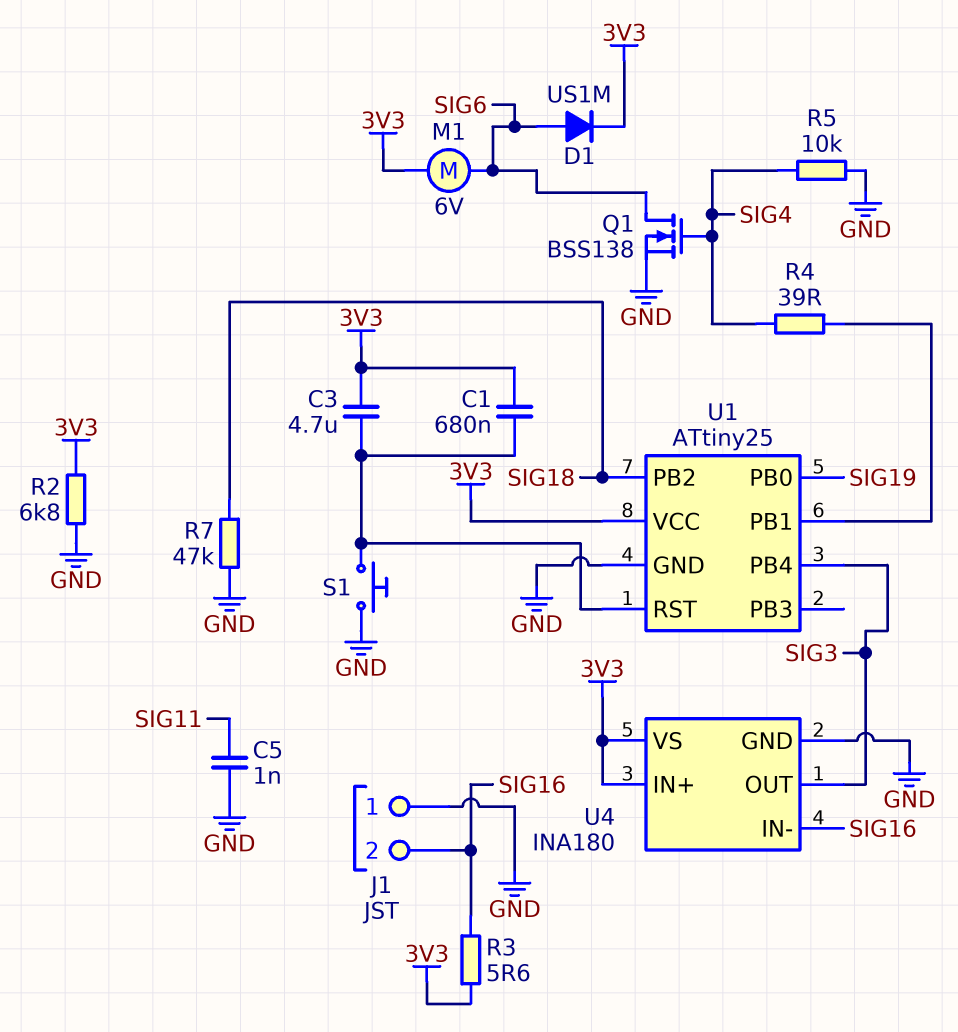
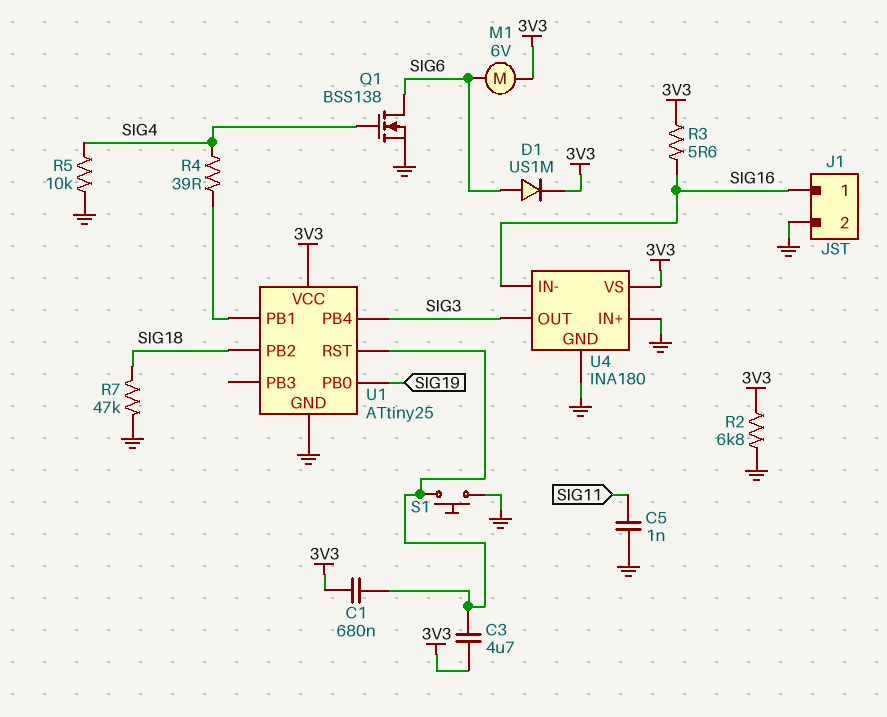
J1 pin 1: GND -> SIG16
J1 pin 2: SIG16 -> GND
U4 pin IN+: 3V3 -> GND

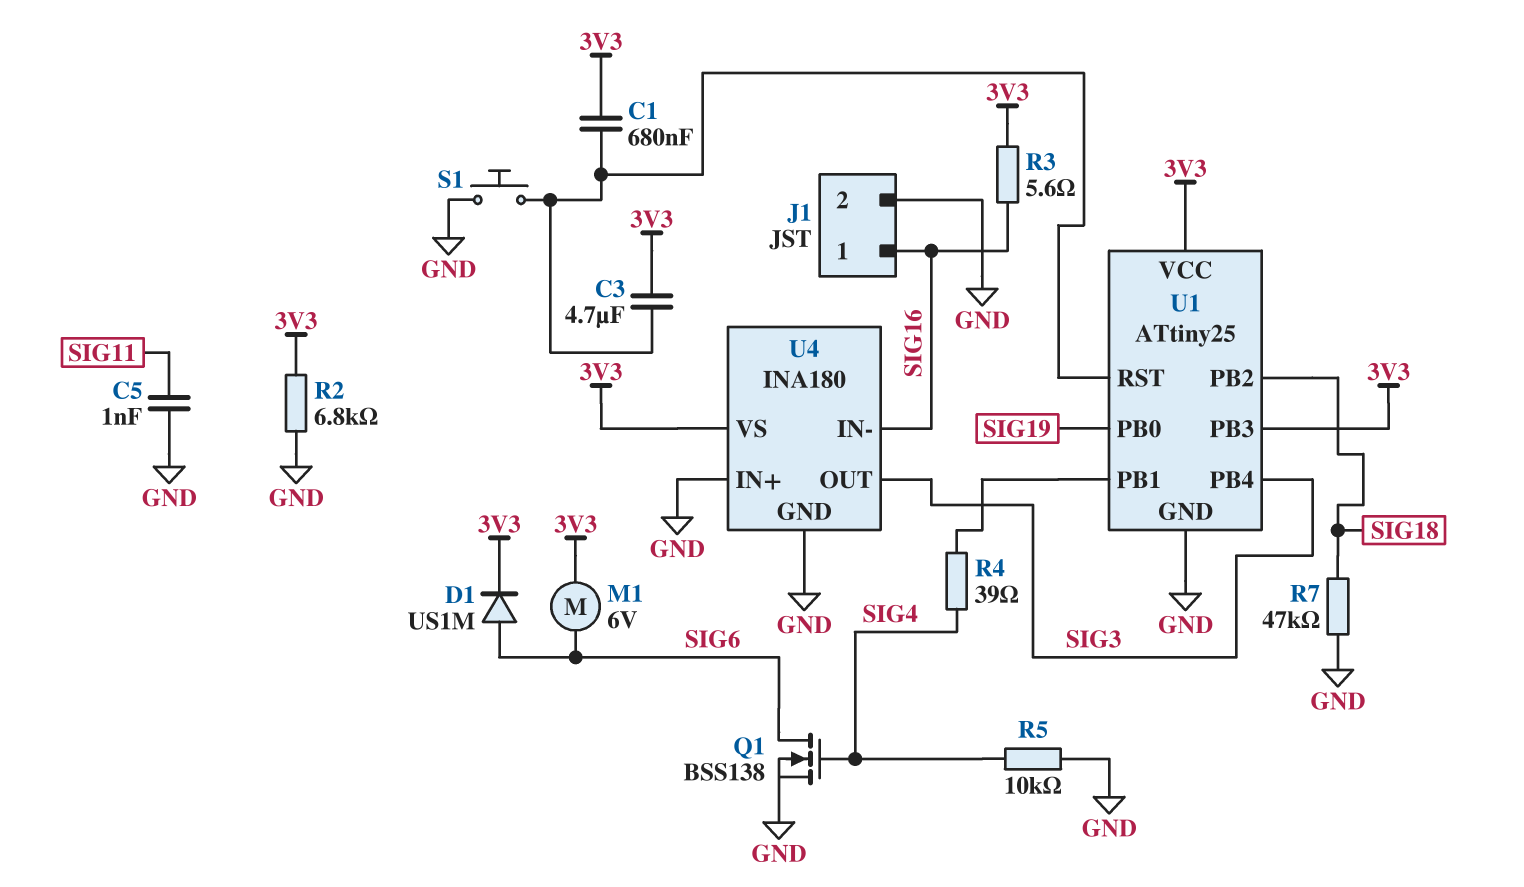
U1 pin PB3: none -> 3V3

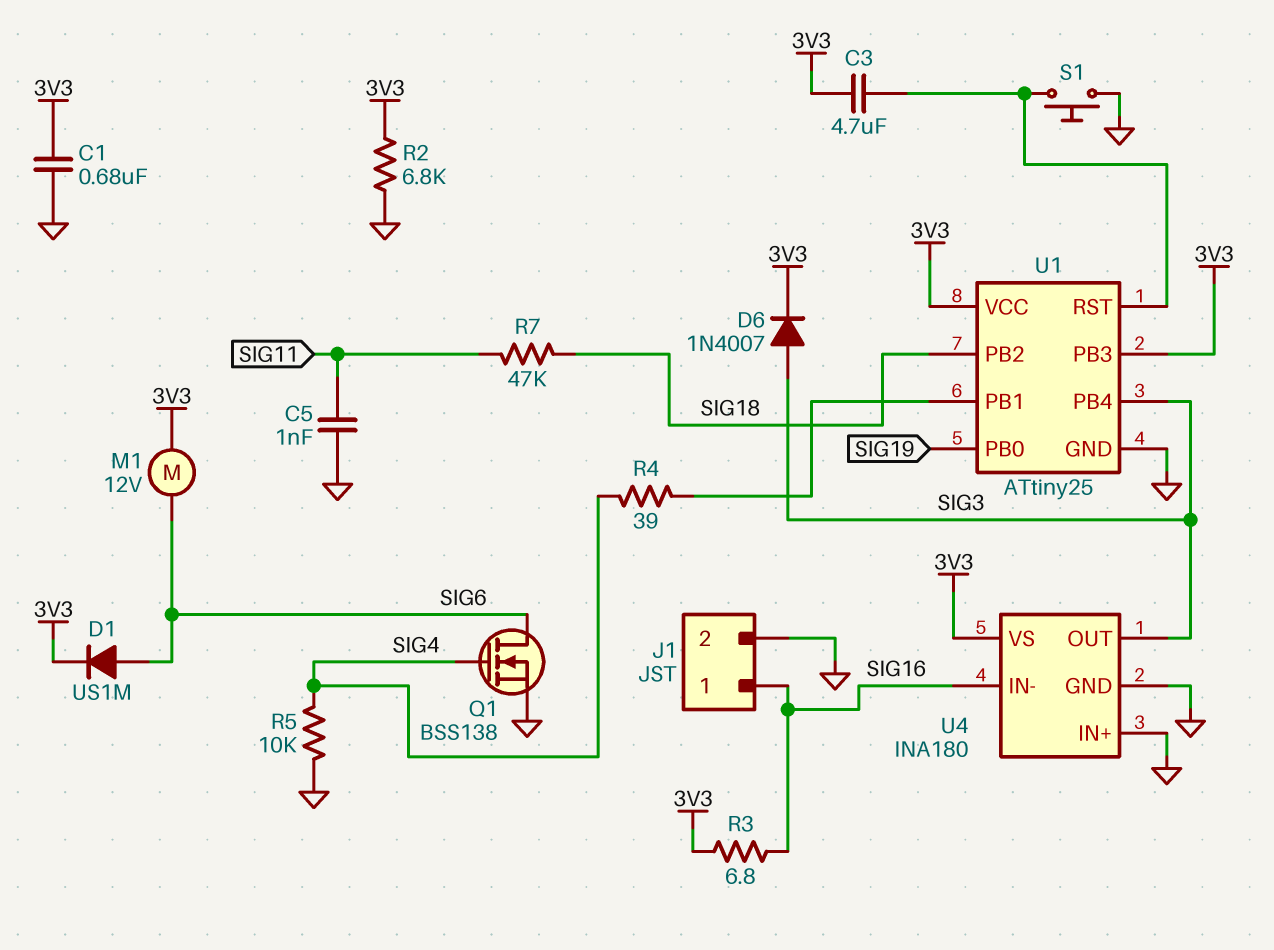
C1: 680nF (3V3, U1/RST) -> 680nF (3V3, GND)
D6: none -> diode 1N4007 (A SIG3, K 3V3)
M1: motor 6V (3V3, SIG6) -> motor 12V (3V3, SIG6)
R3: 5.6 (3V3, SIG16) -> 6.8 (3V3, SIG16)
R7: 47k (GND, SIG18) -> 47k (SIG11, SIG18)

